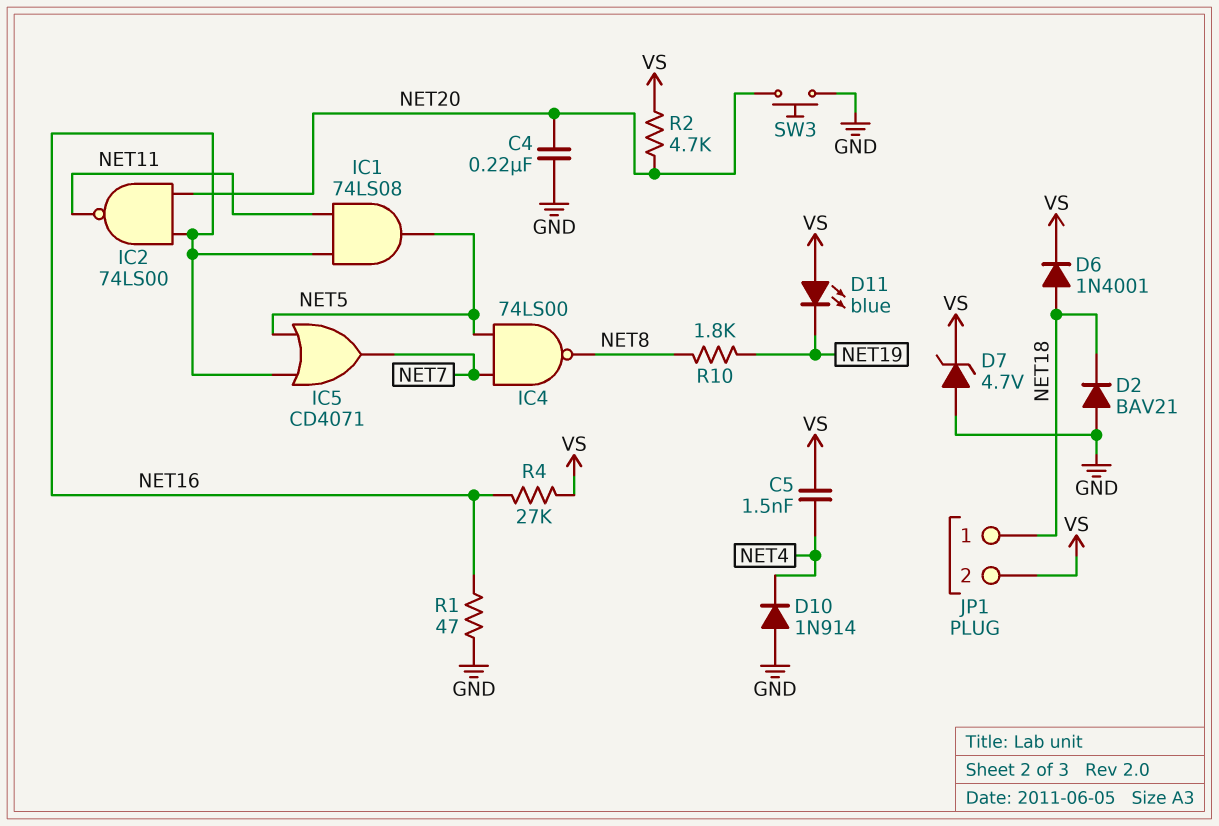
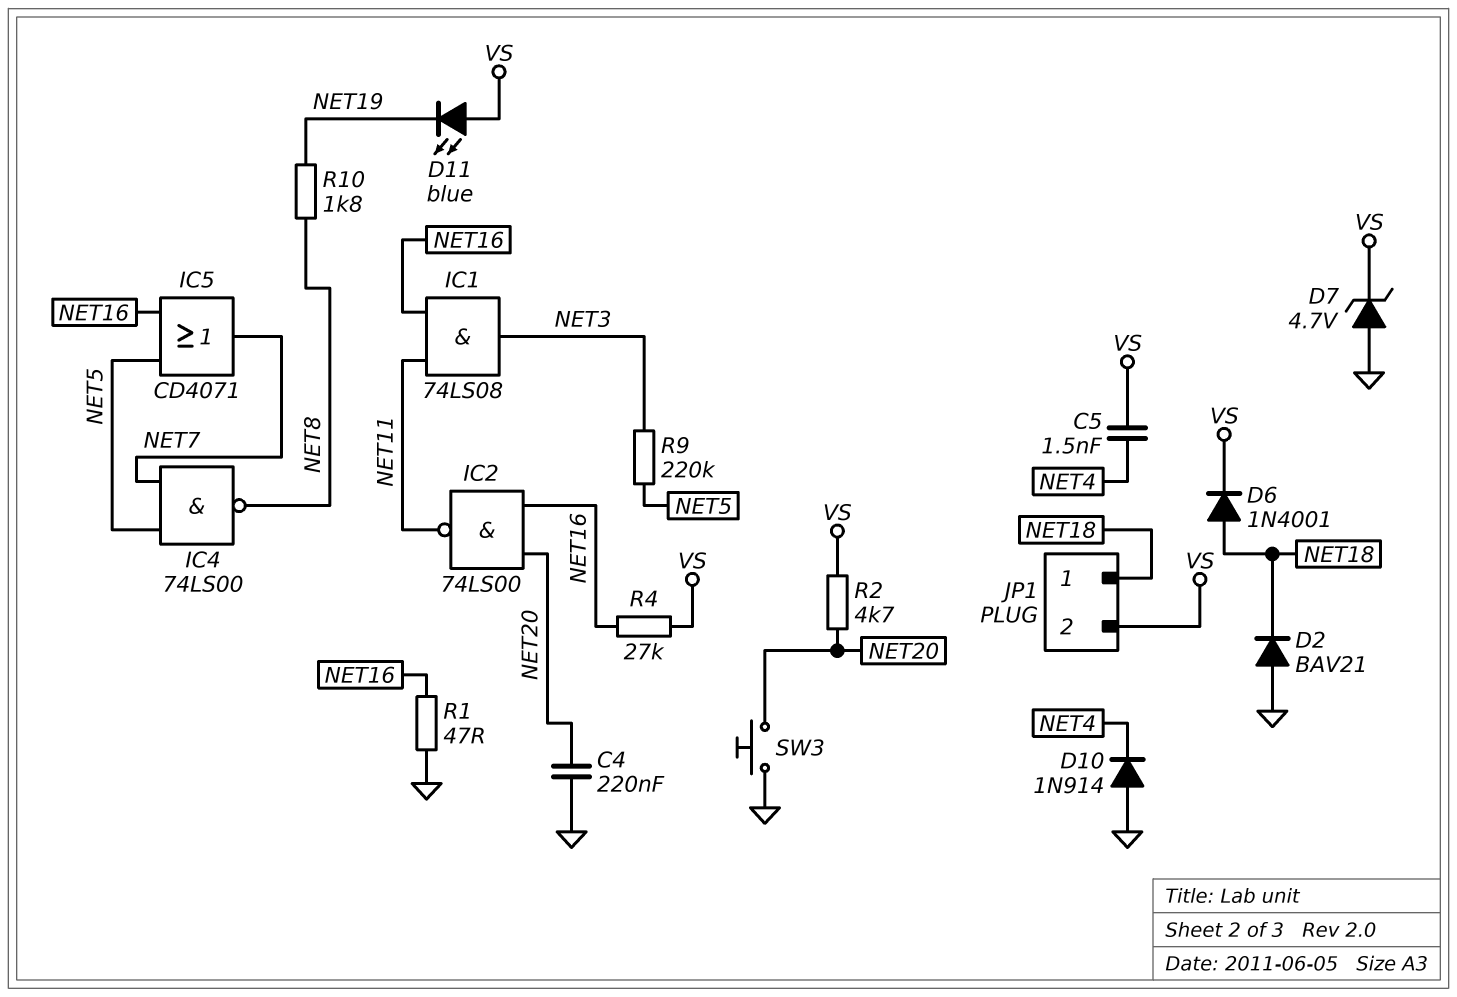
IC1: AND 74LS08 (in NET11, in NET16, out NET5) -> AND 74LS08 (in NET11, in NET16, out NET3)
R9: none -> 220k (NET3, NET5)

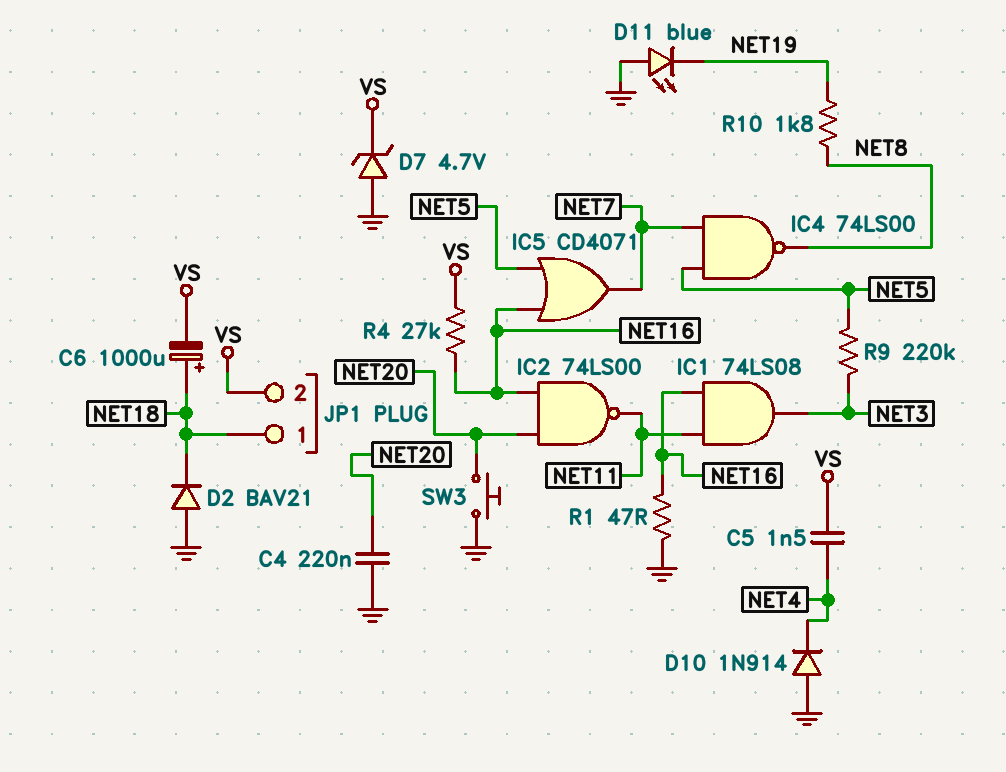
C6: none -> 1000uF (plus NET18, minus VS)
D6: diode 1N4001 (A NET18, K VS) -> none
D11: LED blue (A VS, K NET19) -> LED blue (A GND, K NET19)
R2: 4.7k (NET20, VS) -> none

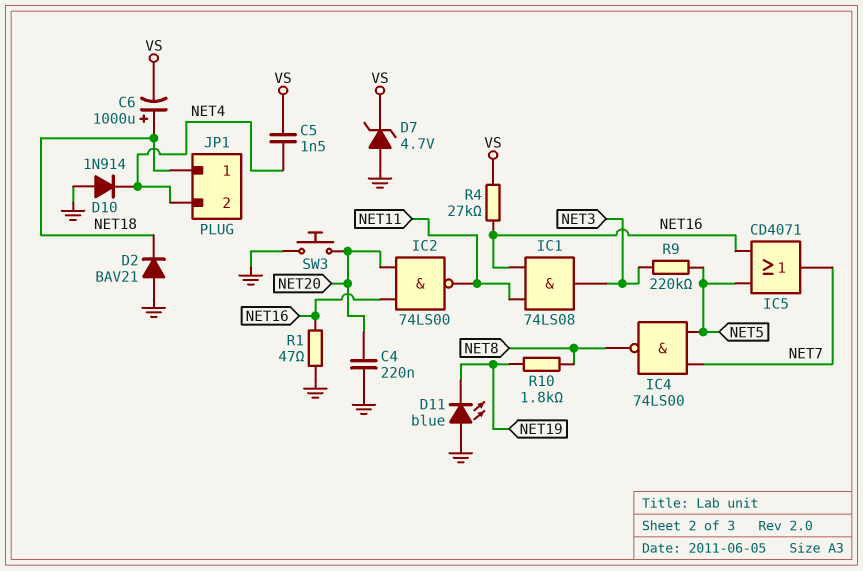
JP1 pin 2: VS -> NET4

